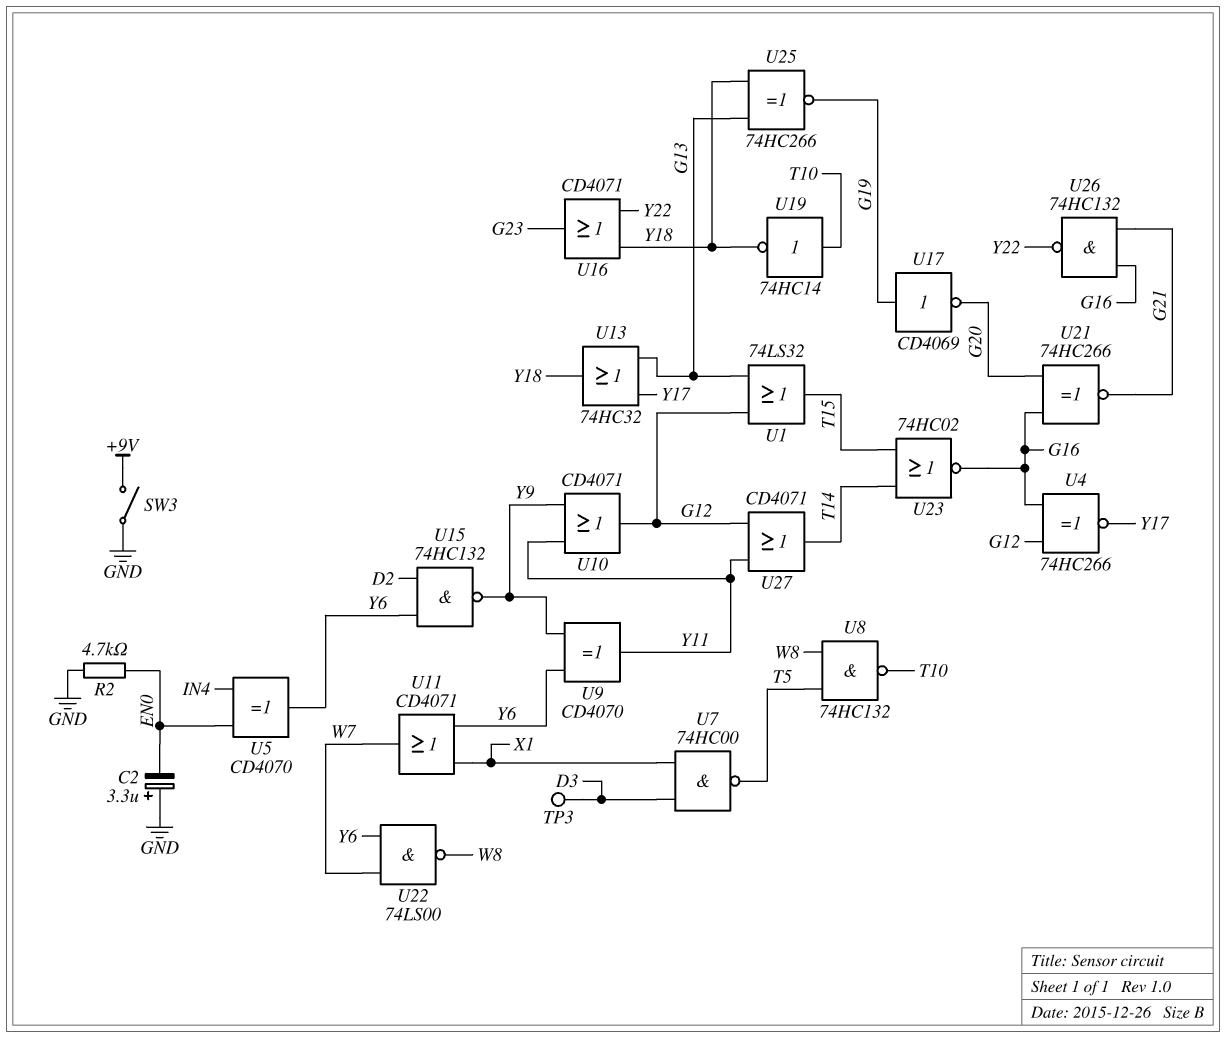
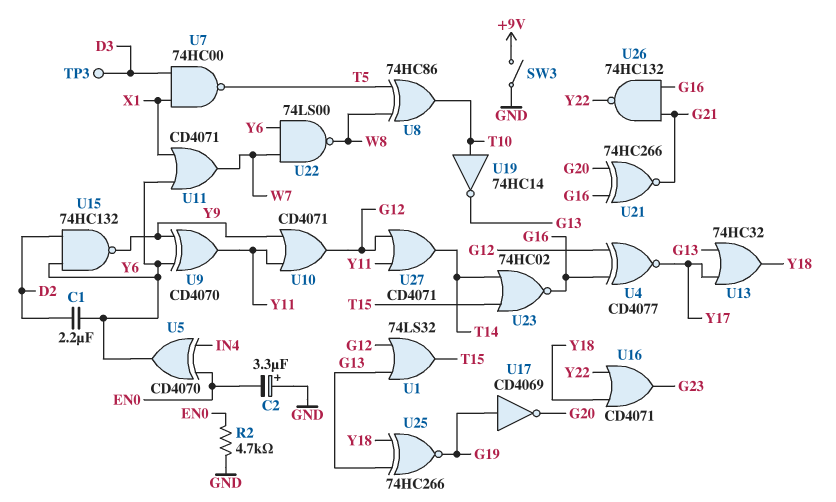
C1: none -> 2.2uF (D2, Y6)
U4: XNOR 74HC266 (in G12, in G16, out Y17) -> XNOR CD4077 (in G12, in G16, out Y17)
U8: NAND 74HC132 (in T5, in W8, out T10) -> XOR 74HC86 (in T5, in W8, out T10)
U19: NOT 74HC14 (in T10, out Y18) -> NOT 74HC14 (in T10, out G13)

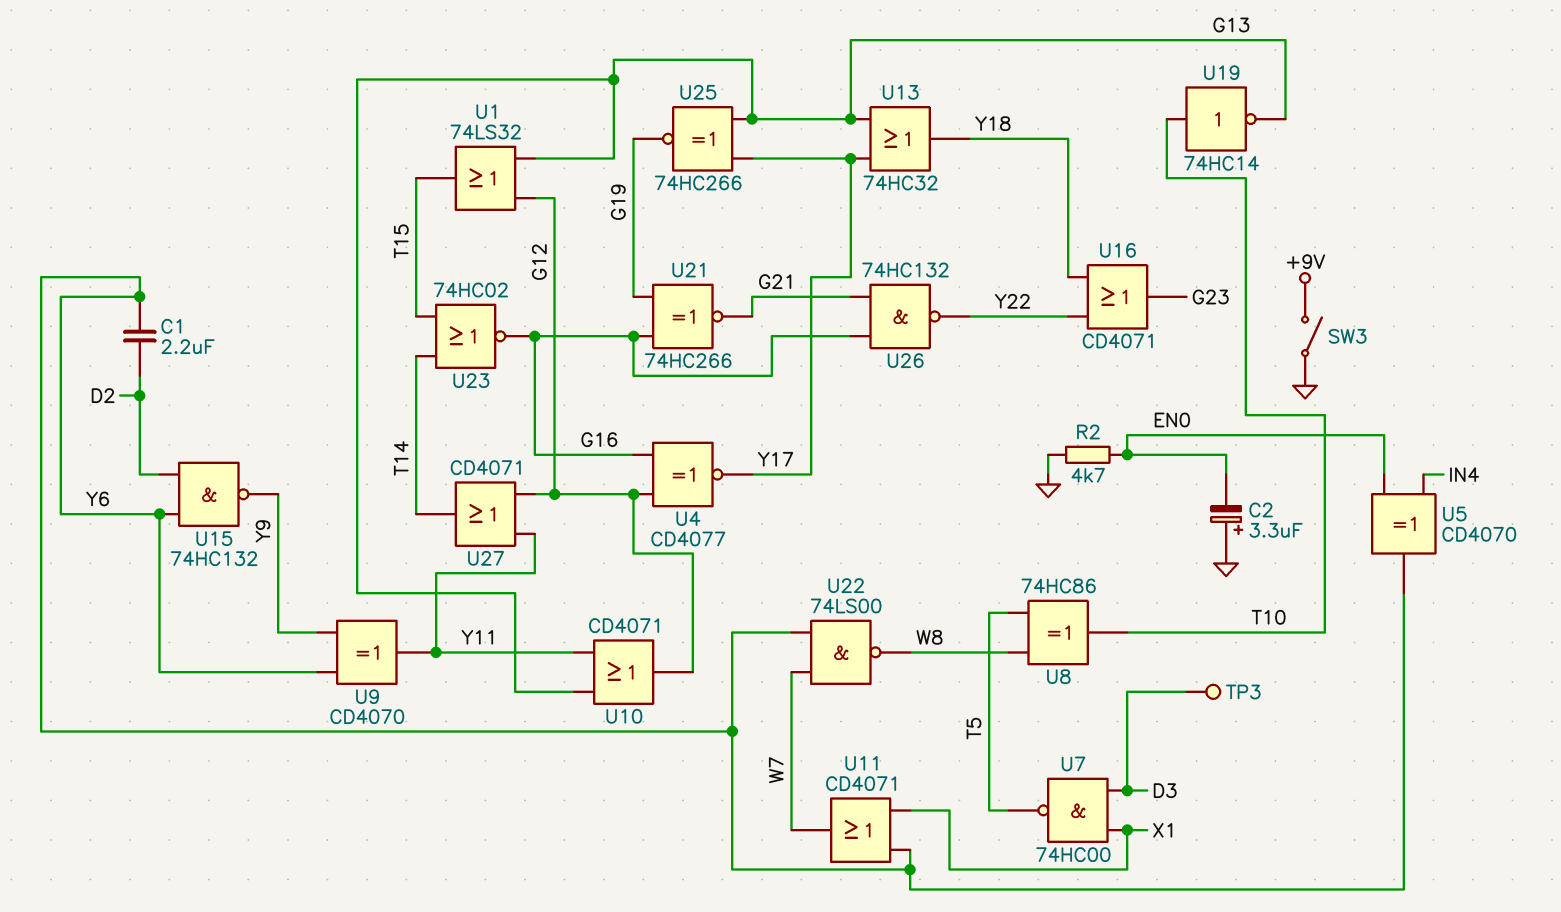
U10: OR CD4071 (in Y9, in Y11, out G12) -> OR CD4071 (in G13, in Y11, out G12)
U17: NOT CD4069 (in G19, out G20) -> none
U21: XNOR 74HC266 (in G16, in G20, out G21) -> XNOR 74HC266 (in G16, in G19, out G21)
U25: XNOR 74HC266 (in G13, in Y18, out G19) -> XNOR 74HC266 (in G13, in Y17, out G19)

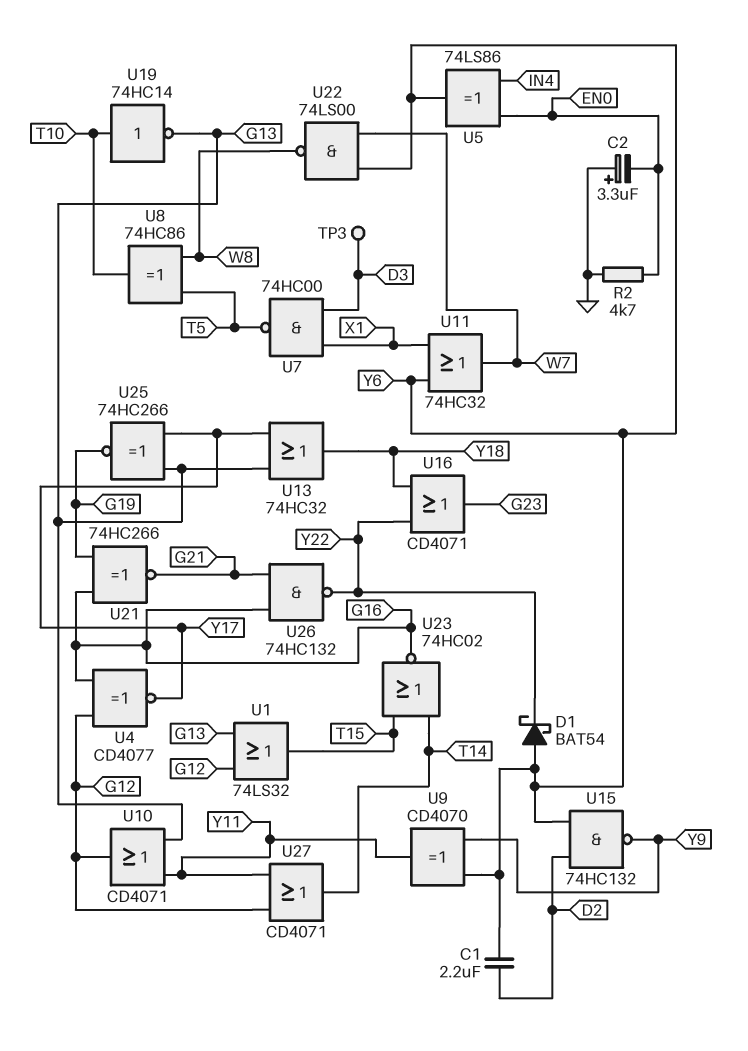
D1: none -> schottky BAT54 (A Y6, K Y22)
SW3: switch (+9V, GND) -> none
U5: XOR CD4070 (in EN0, in IN4, out Y6) -> XOR 74LS86 (in EN0, in IN4, out Y6)
U11: OR CD4071 (in X1, in Y6, out W7) -> OR 74HC32 (in X1, in Y6, out W7)

